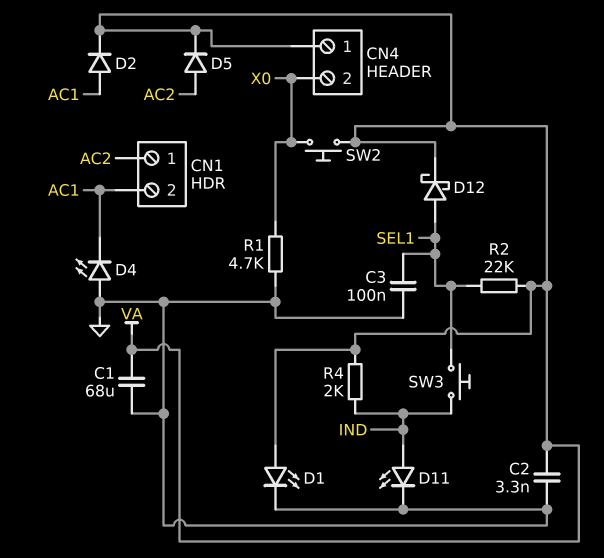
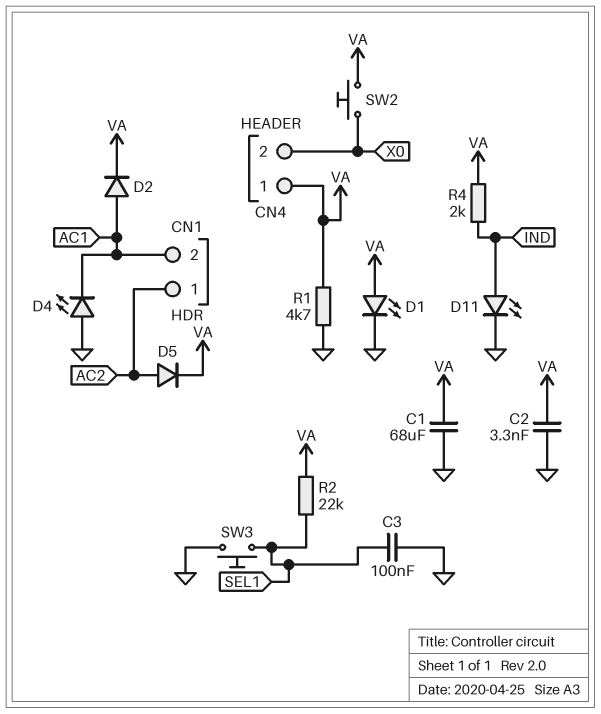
D12: schottky (A SEL1, K VA) -> none
R1: 4.7k (GND, X0) -> 4.7k (GND, VA)
SW3: button (IND, SEL1) -> button (GND, SEL1)

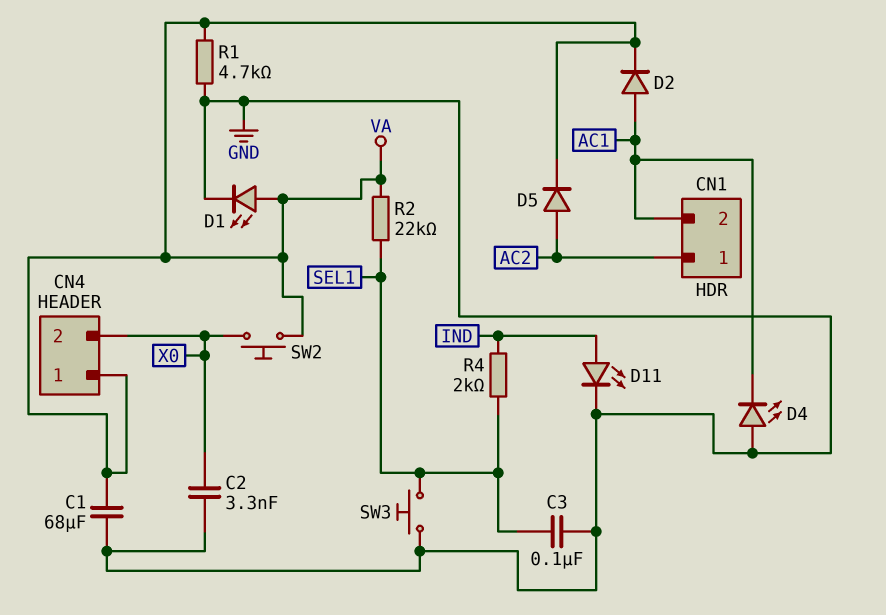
C2: 3.3nF (GND, VA) -> 3.3nF (GND, X0)
R4: 2k (IND, VA) -> 2k (IND, SEL1)

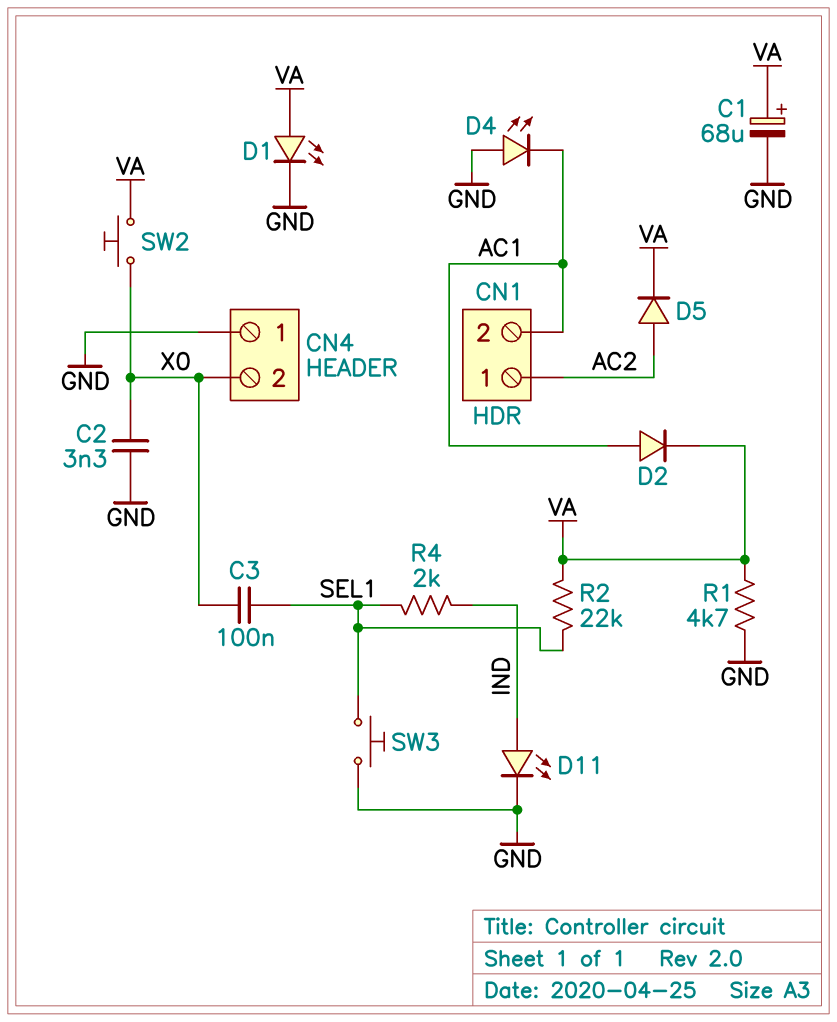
C1: 68uF (GND, VA) -> 68uF (plus VA, minus GND)
C3: 100nF (GND, SEL1) -> 100nF (SEL1, X0)
CN4 pin 1: VA -> GND

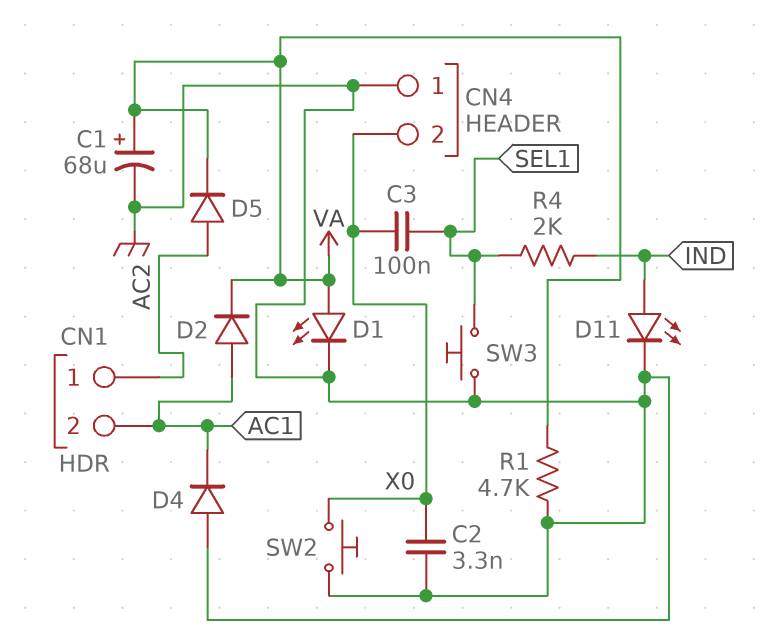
D4: LED (A GND, K AC1) -> diode (A GND, K AC1)
R2: 22k (SEL1, VA) -> none
SW2: button (VA, X0) -> button (GND, X0)

